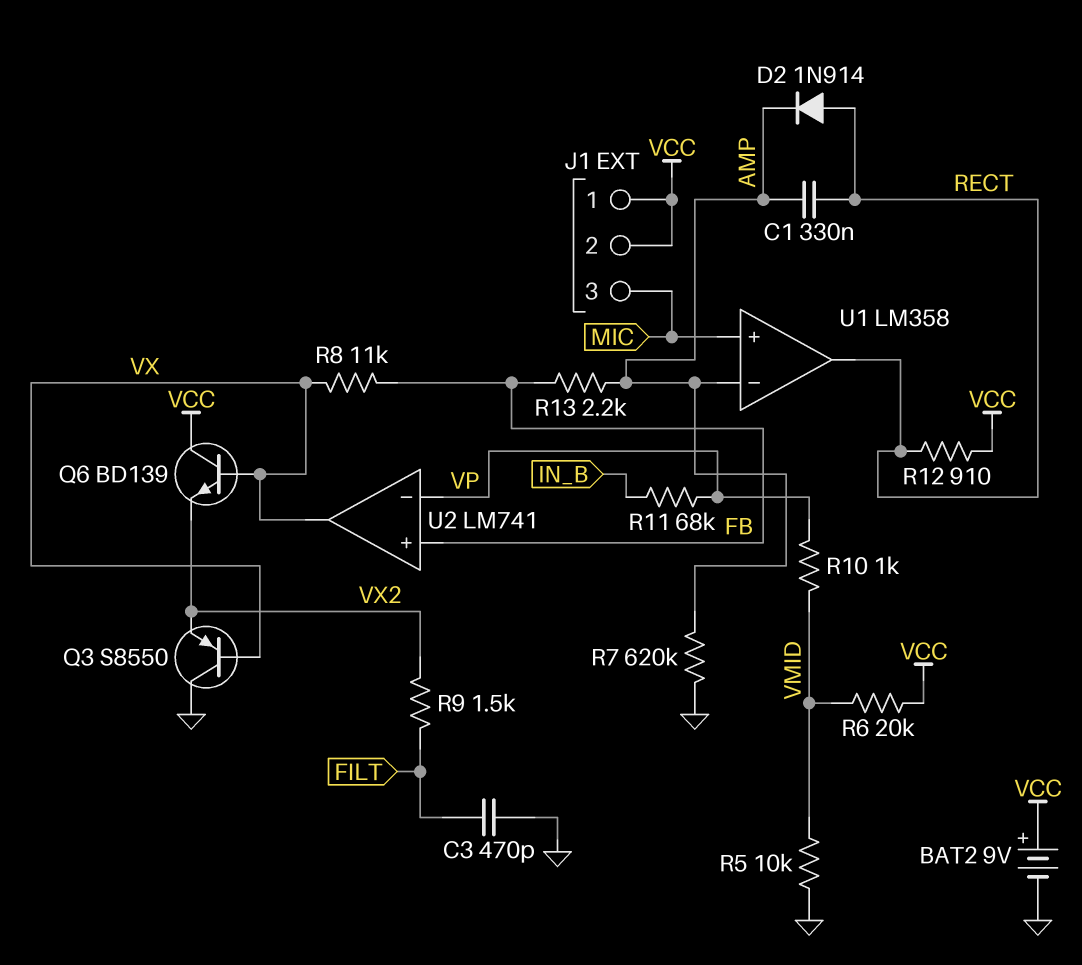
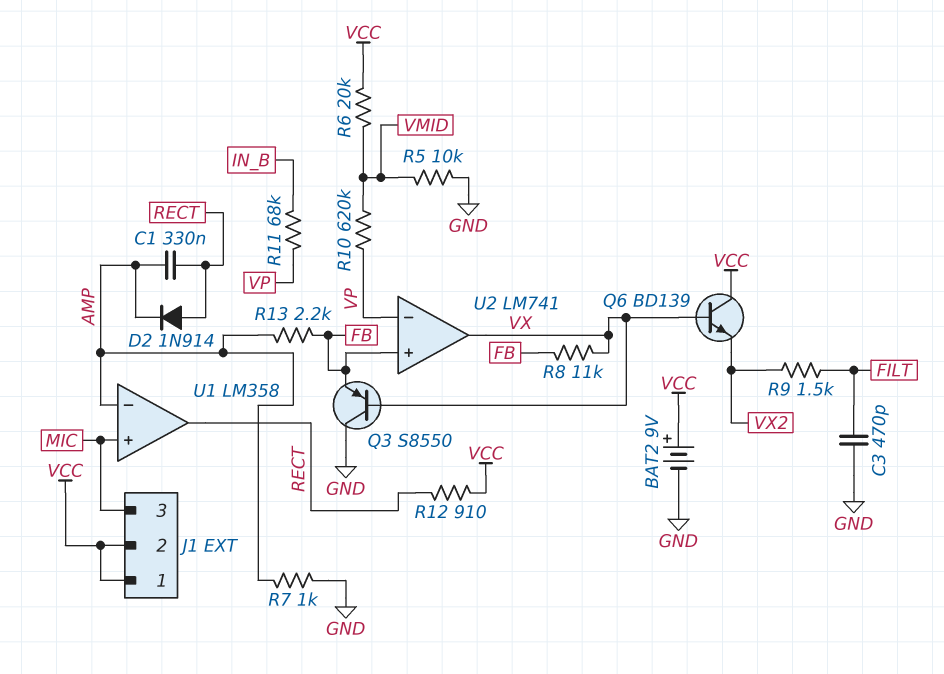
Q3: PNP S8550 (B VX, C GND, E VX2) -> PNP S8550 (B VX, C GND, E FB)
R7: 620k (AMP, GND) -> 1k (AMP, GND)
R10: 1k (VMID, VP) -> 620k (VMID, VP)

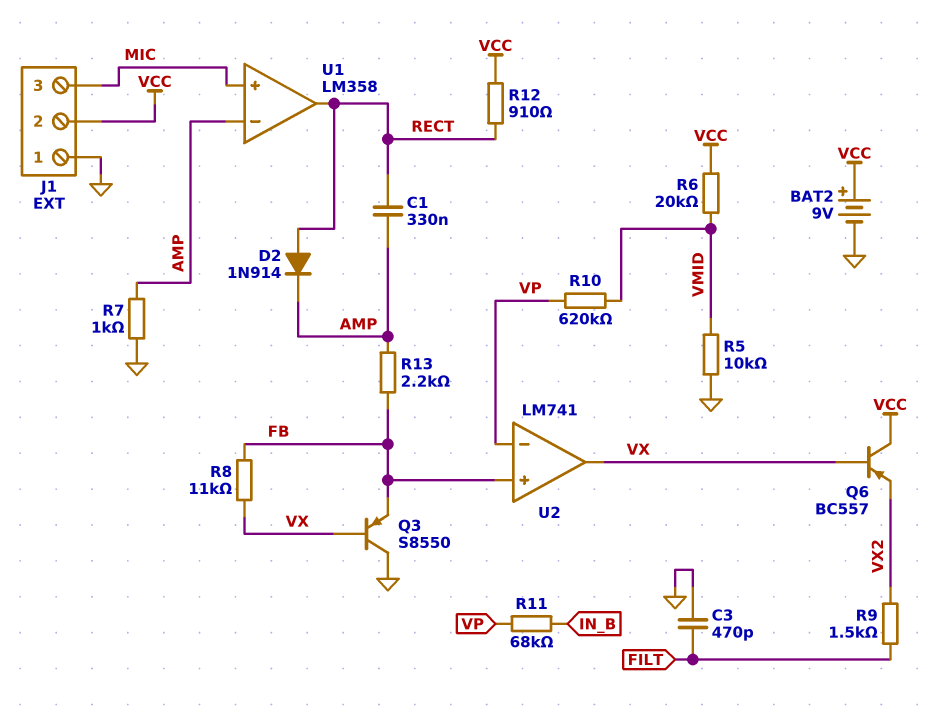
J1 pin 1: VCC -> GND
Q6: NPN BD139 (B VX, C VCC, E VX2) -> PNP BC557 (B VX, C VCC, E VX2)

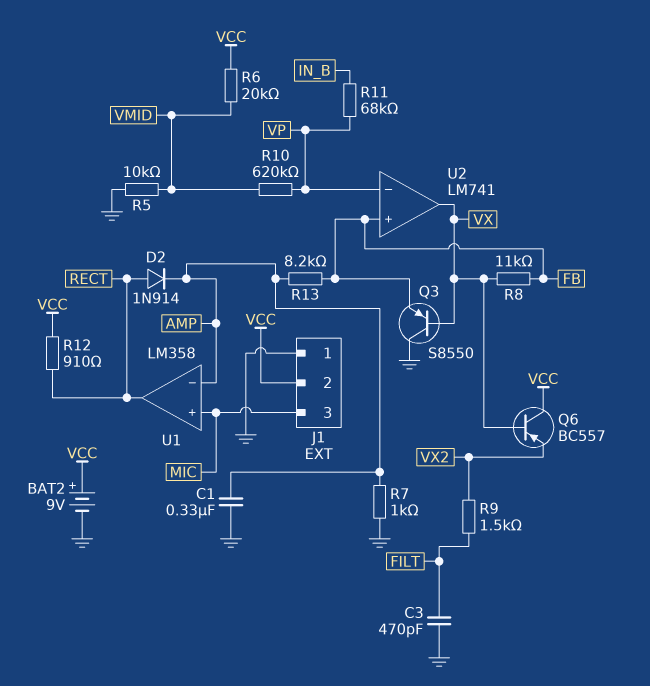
C1: 330nF (AMP, RECT) -> 330nF (AMP, GND)
R13: 2.2k (AMP, FB) -> 8.2k (AMP, FB)

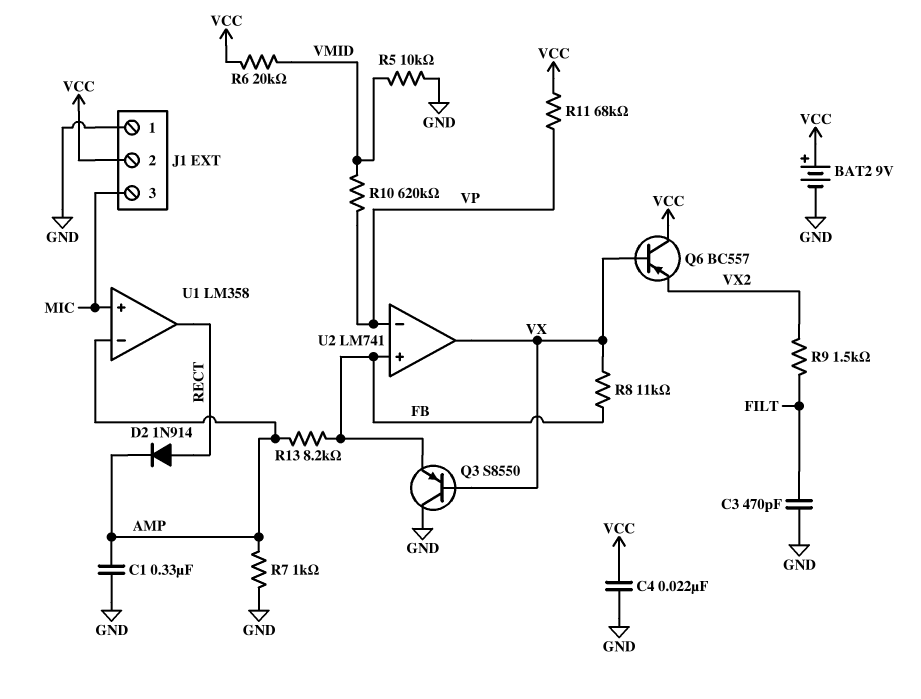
C4: none -> 22nF (GND, VCC)
R11: 68k (IN_B, VP) -> 68k (VCC, VP)
R12: 910 (RECT, VCC) -> none

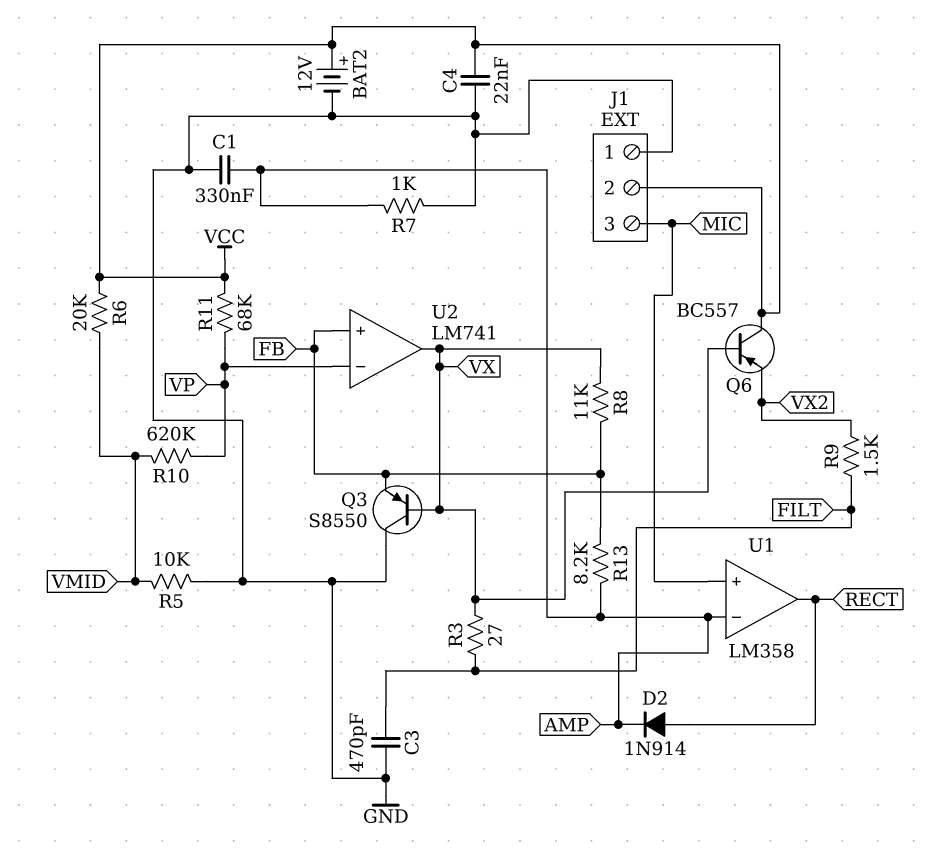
BAT2: 9V (plus VCC, minus GND) -> 12V (plus VCC, minus GND)
R3: none -> 27 (FILT, VX)

